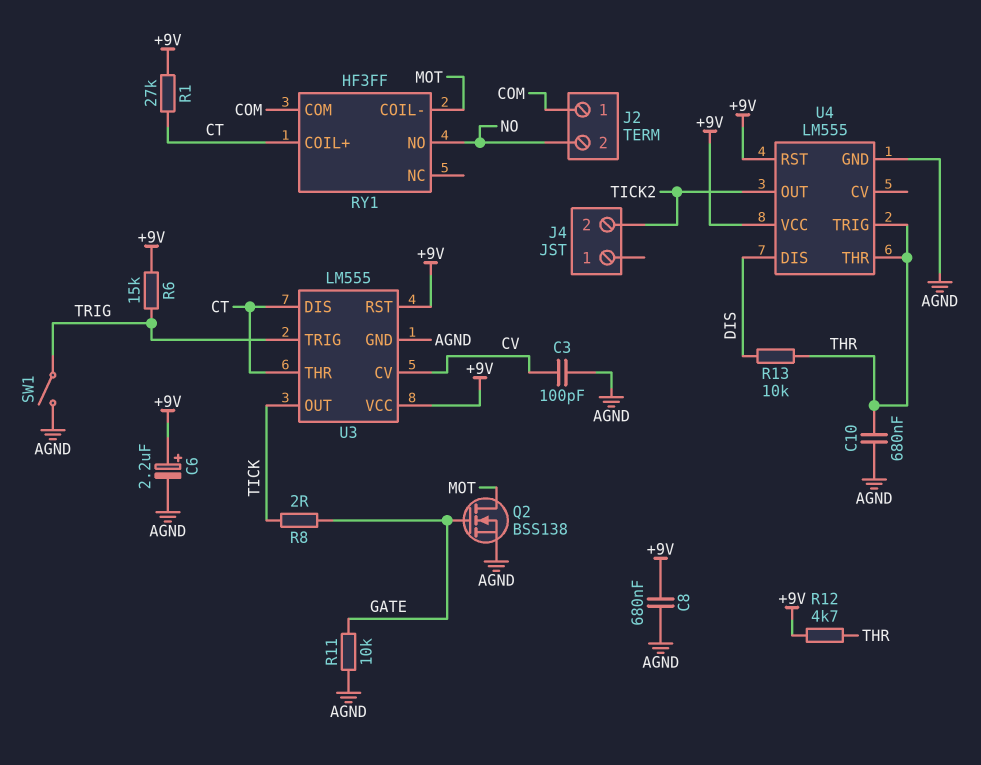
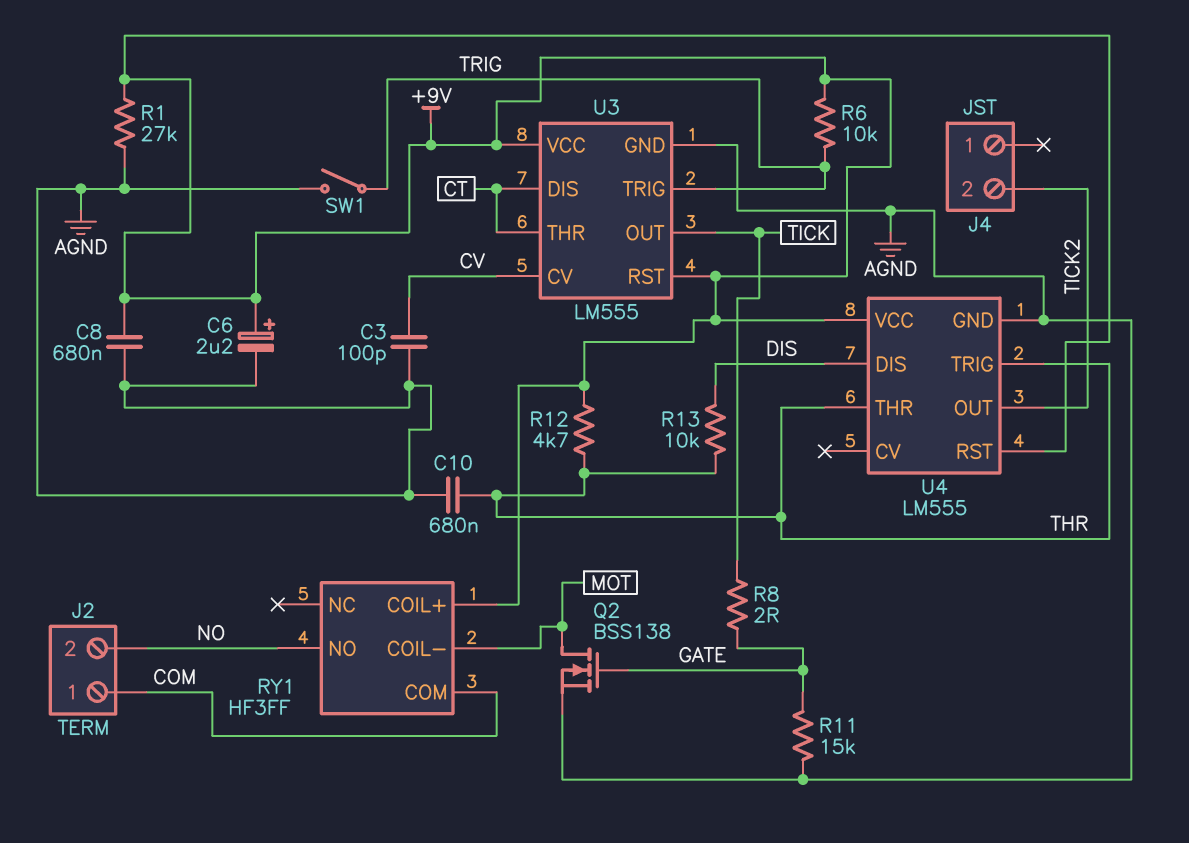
R1: 27k (+9V, CT) -> 27k (+9V, AGND)
R6: 15k (+9V, TRIG) -> 10k (+9V, TRIG)
R11: 10k (AGND, GATE) -> 15k (AGND, GATE)
RY1 pin COIL+: CT -> +9V

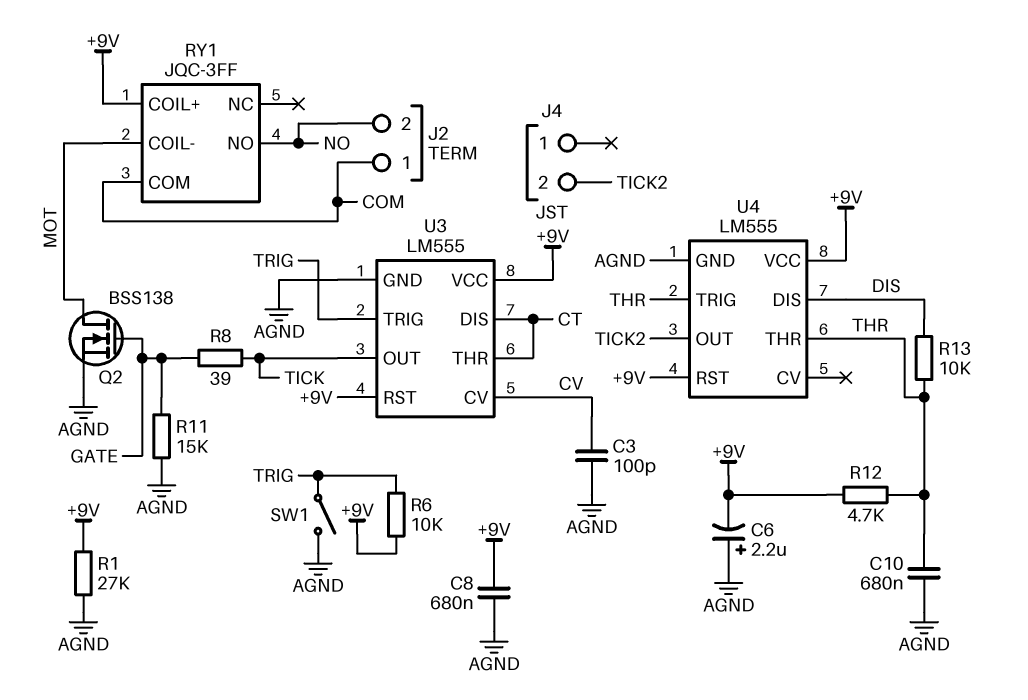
C6: 2.2uF (plus +9V, minus AGND) -> 2.2uF (plus AGND, minus +9V)
R8: 2 (GATE, TICK) -> 39 (GATE, TICK)
RY1: HF3FF -> JQC-3FF

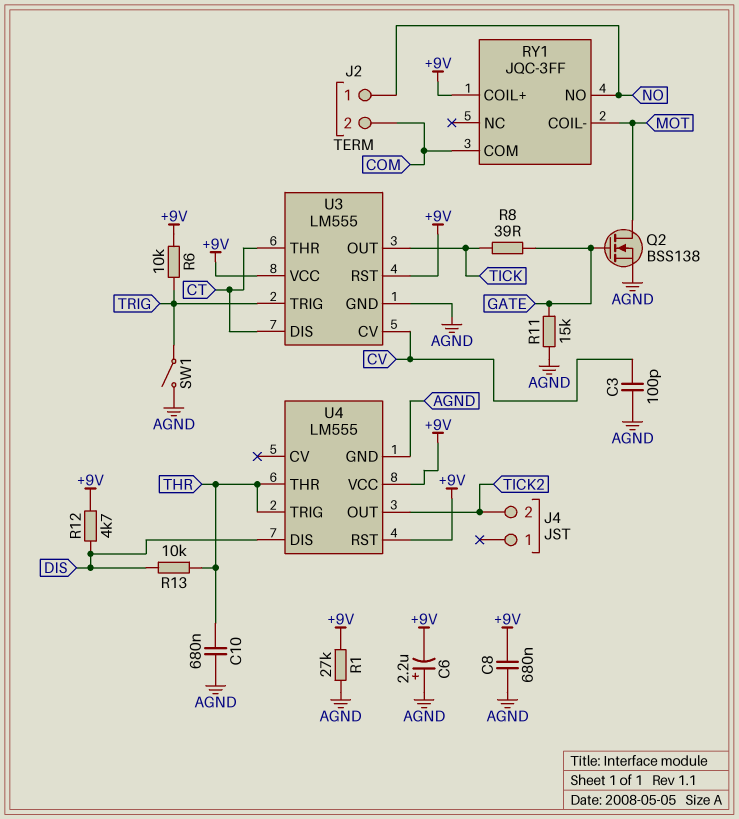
J2 pin 1: COM -> NO
J2 pin 2: NO -> COM
R12: 4.7k (+9V, THR) -> 4.7k (+9V, DIS)

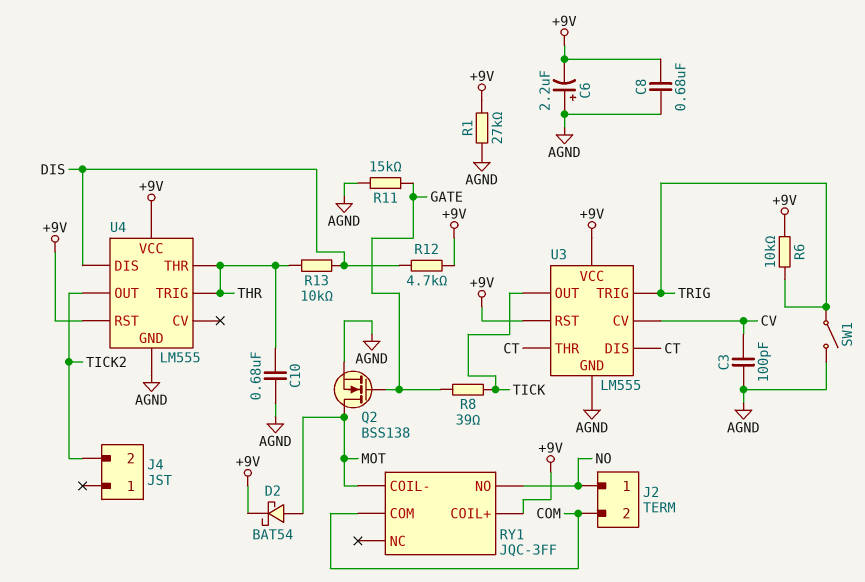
D2: none -> schottky BAT54 (A MOT, K +9V)

